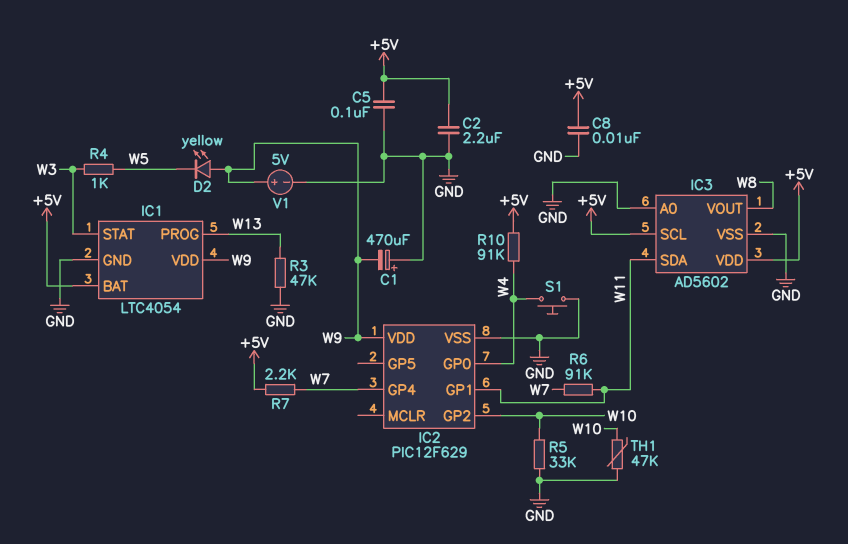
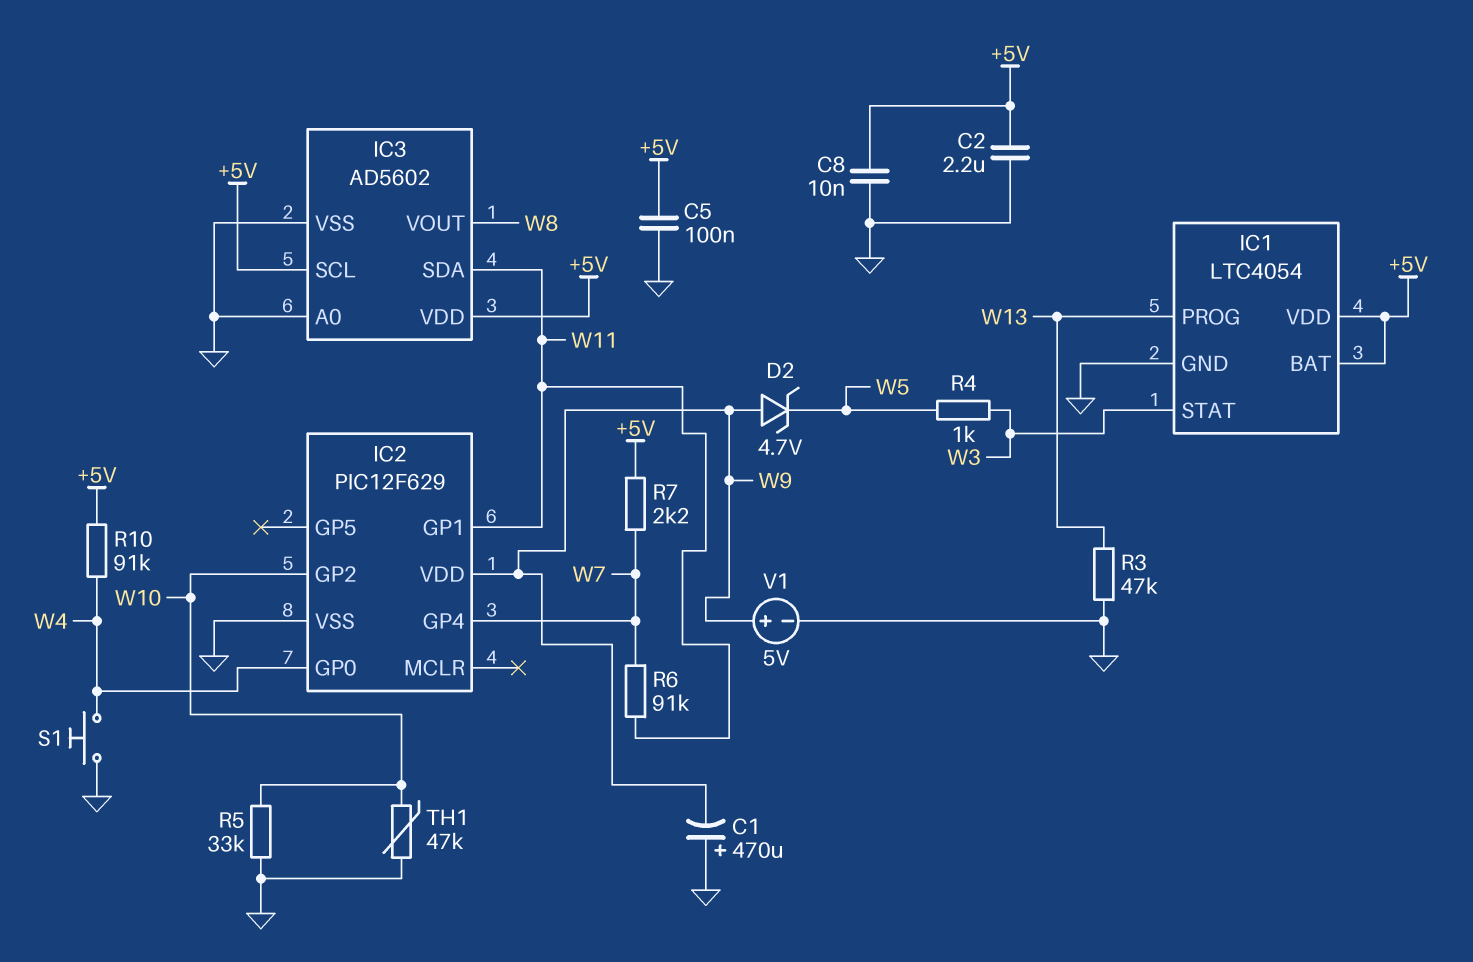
D2: LED yellow (A W9, K W5) -> zener 4.7V (A W9, K W5)
IC1 pin VDD: W9 -> +5V

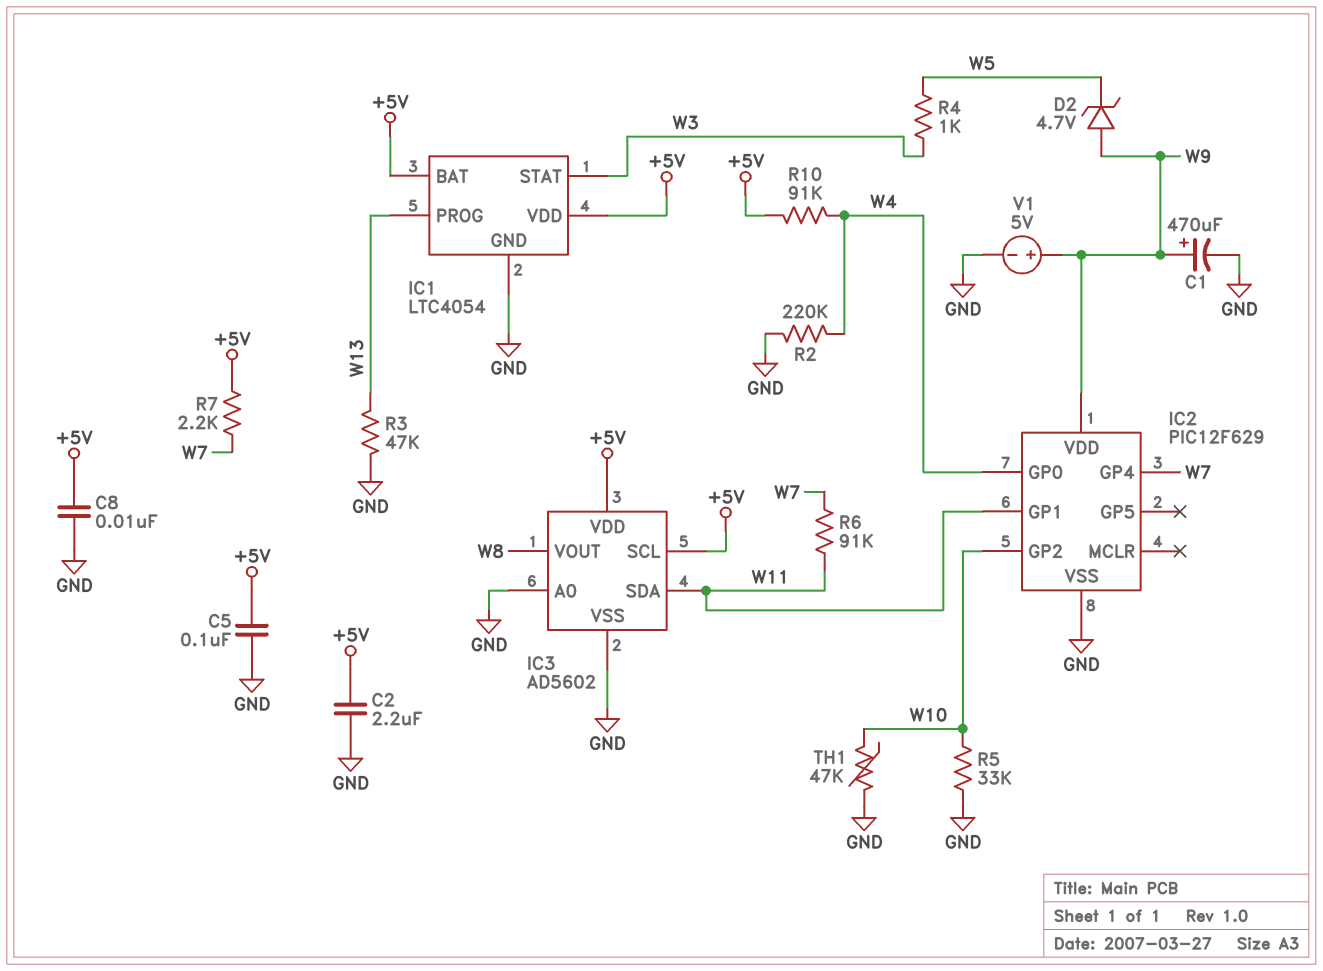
C1: 470uF (plus GND, minus W9) -> 470uF (plus W9, minus GND)
R2: none -> 220k (GND, W4)
S1: button (GND, W4) -> none

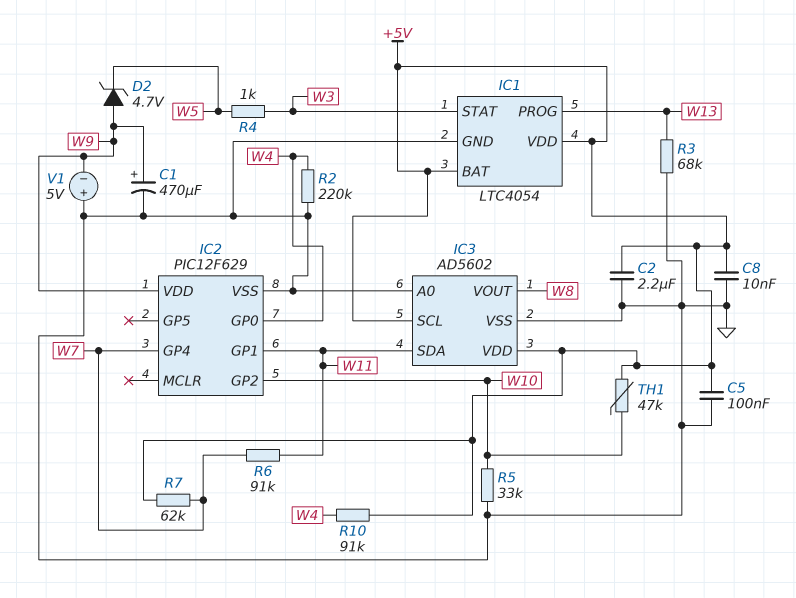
R3: 47k (GND, W13) -> 68k (GND, W13)
R7: 2.2k (+5V, W7) -> 62k (+5V, W7)
TH1: 47k (GND, W10) -> 47k (+5V, W10)
V1: 5V (plus W9, minus GND) -> 5V (plus GND, minus W9)

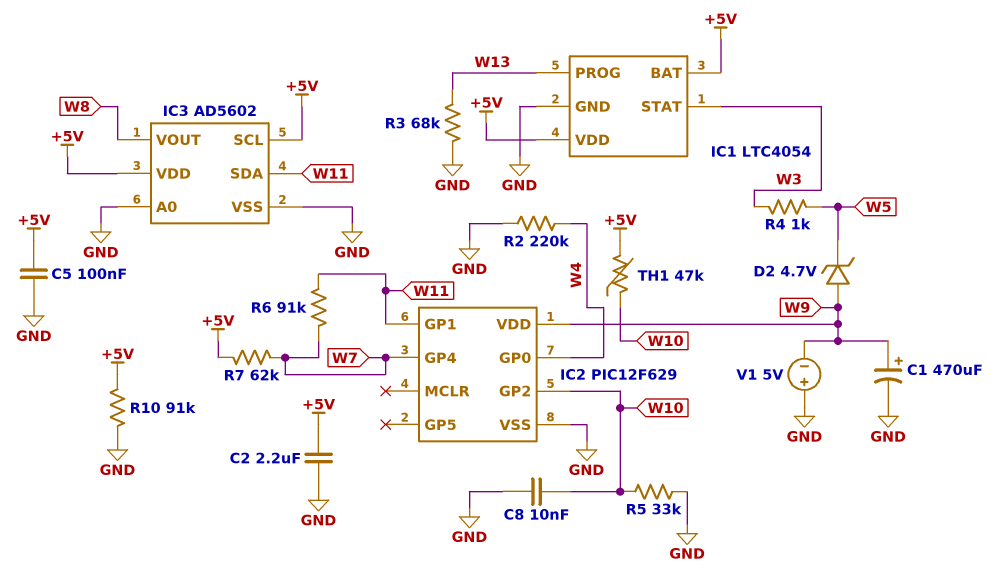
C8: 10nF (+5V, GND) -> 10nF (GND, W10)
R10: 91k (+5V, W4) -> 91k (+5V, GND)

